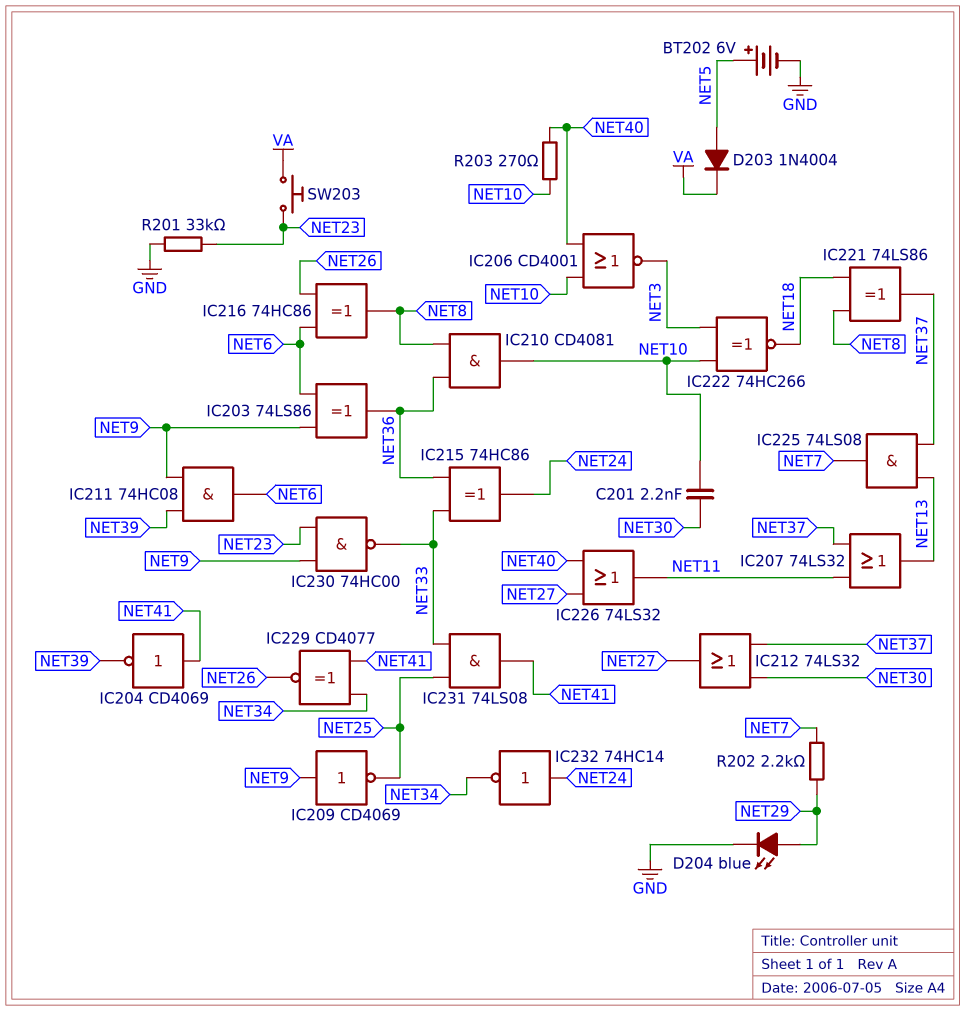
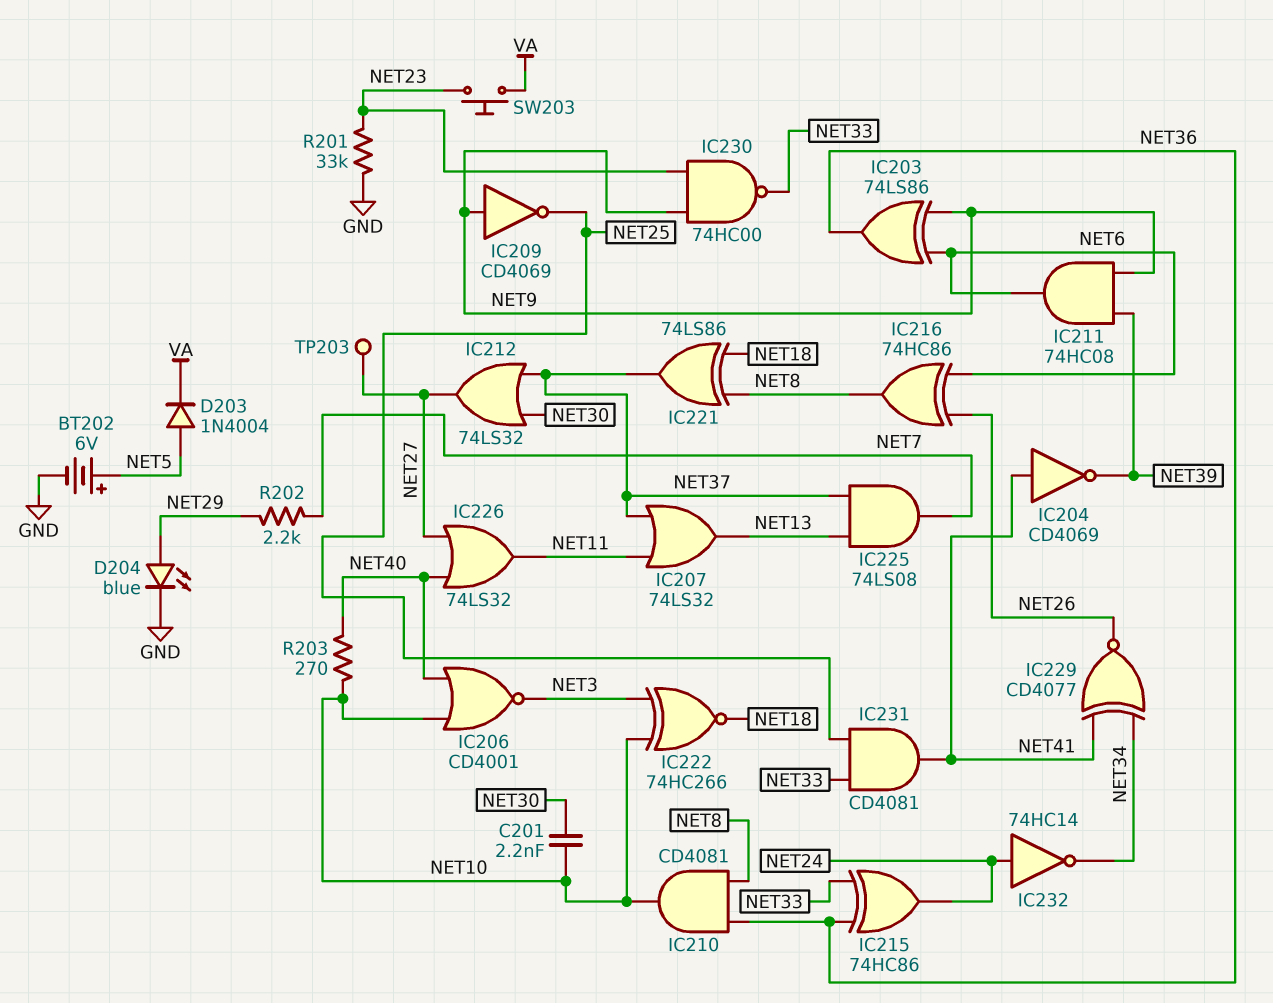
IC231: AND 74LS08 (in NET25, in NET33, out NET41) -> AND CD4081 (in NET25, in NET33, out NET41)
TP203: none -> test point (NET27)

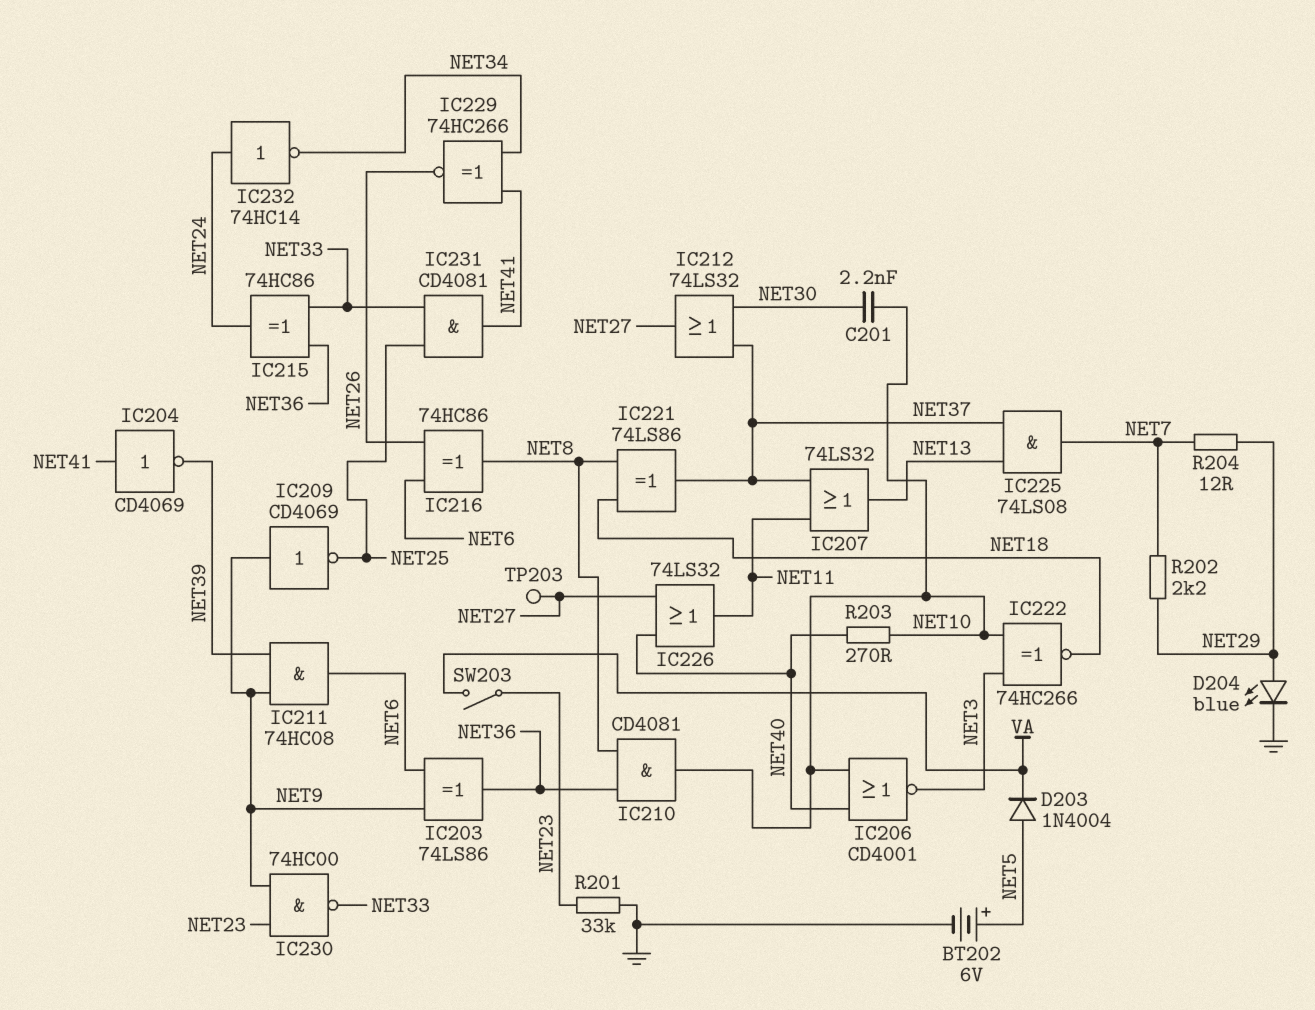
IC229: XNOR CD4077 (in NET34, in NET41, out NET26) -> XNOR 74HC266 (in NET34, in NET41, out NET26)
R204: none -> 12 (NET7, NET29)
SW203: button (NET23, VA) -> switch (NET23, VA)

